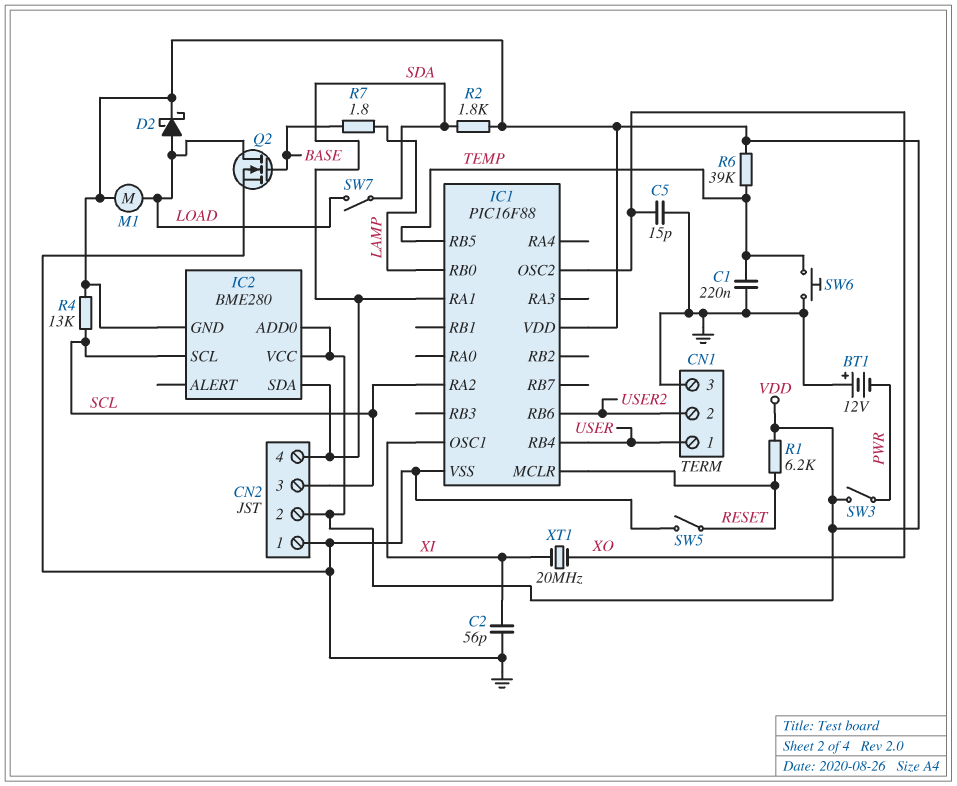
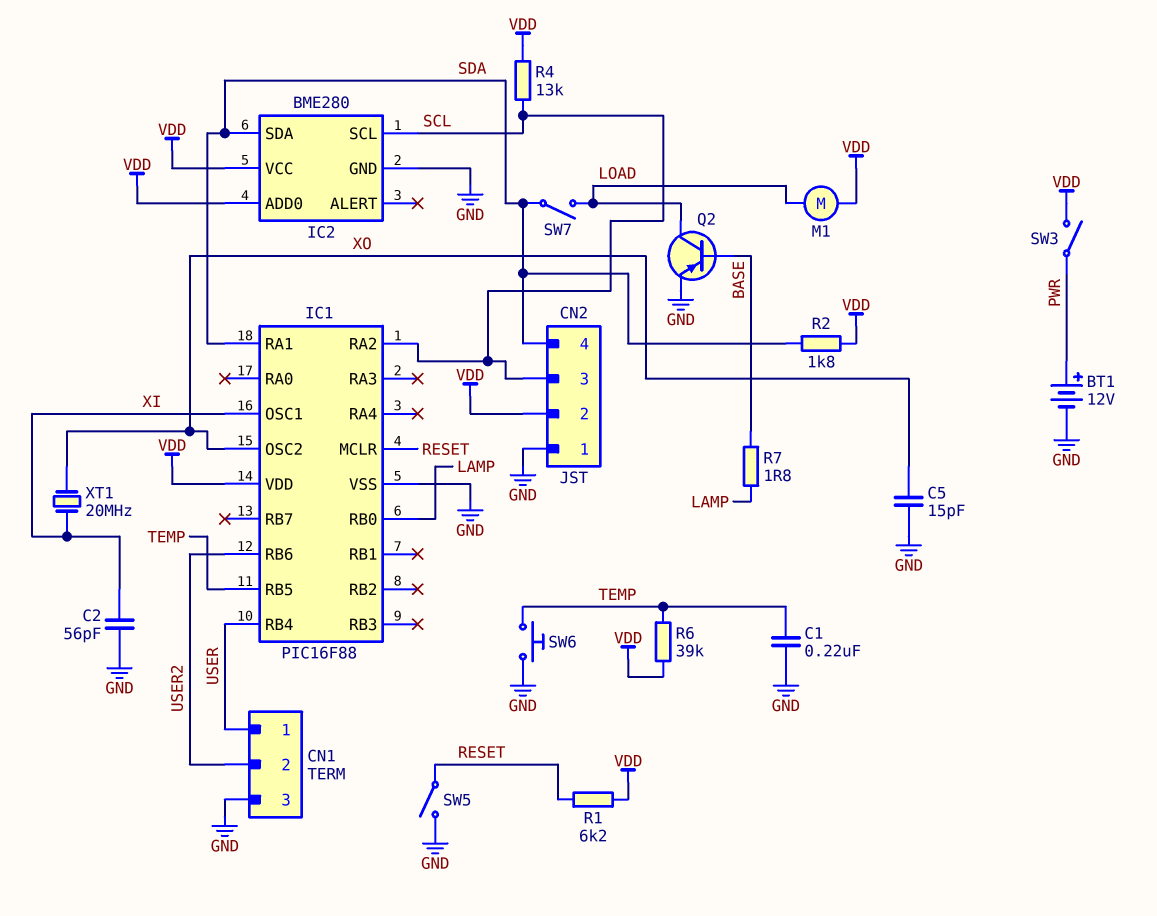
BT1: 12V (plus GND, minus PWR) -> 12V (plus PWR, minus GND)
D2: schottky (A LOAD, K VDD) -> none
IC2 pin GND: VDD -> GND
Q2: NMOS (G BASE, D LOAD, S GND) -> PNP (B BASE, C LOAD, E GND)

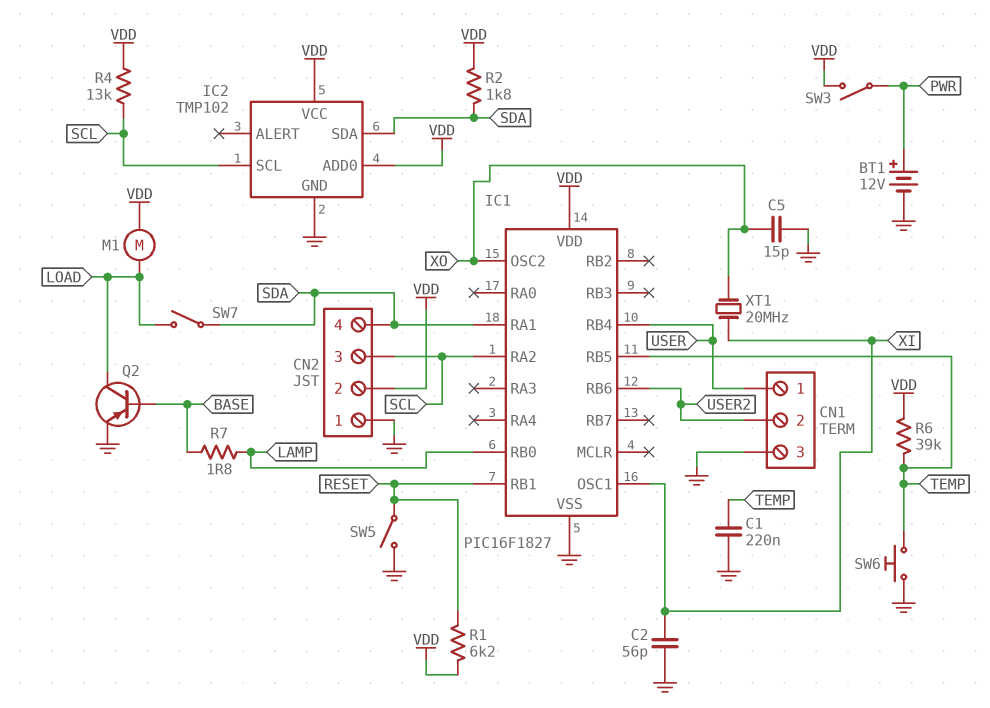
IC1: PIC16F88 -> PIC16F1827
IC1 pin MCLR: RESET -> none
IC1 pin RB1: none -> RESET
IC2: BME280 -> TMP102

